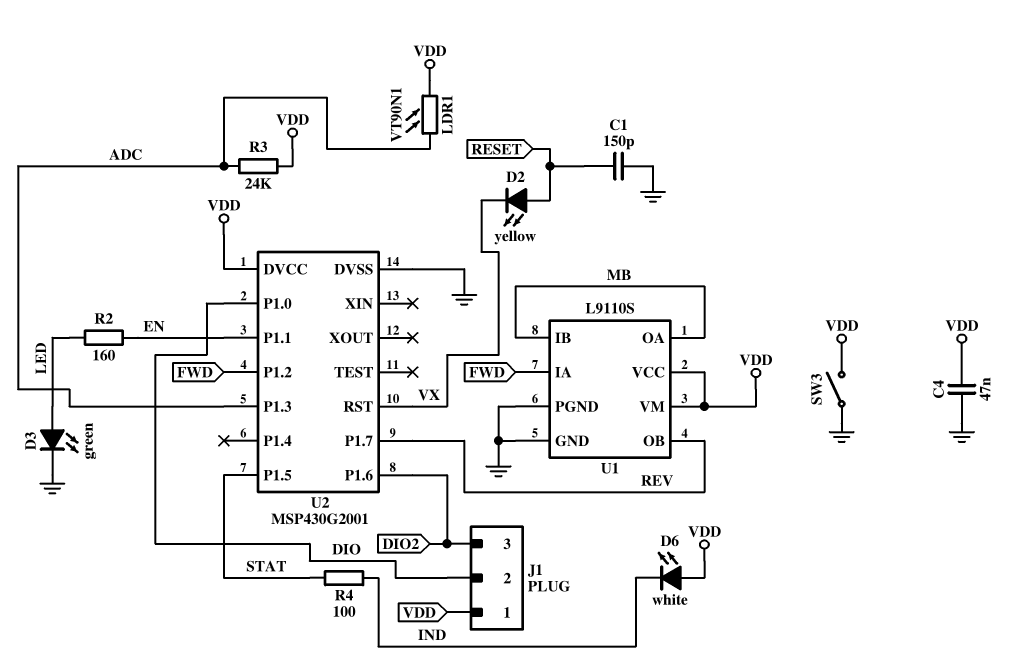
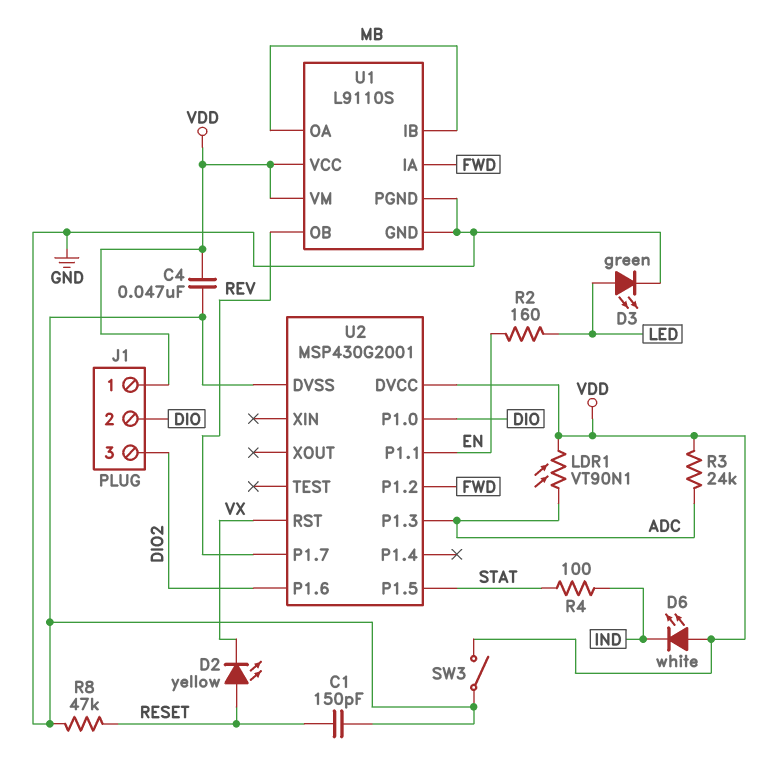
R8: none -> 47k (GND, RESET)

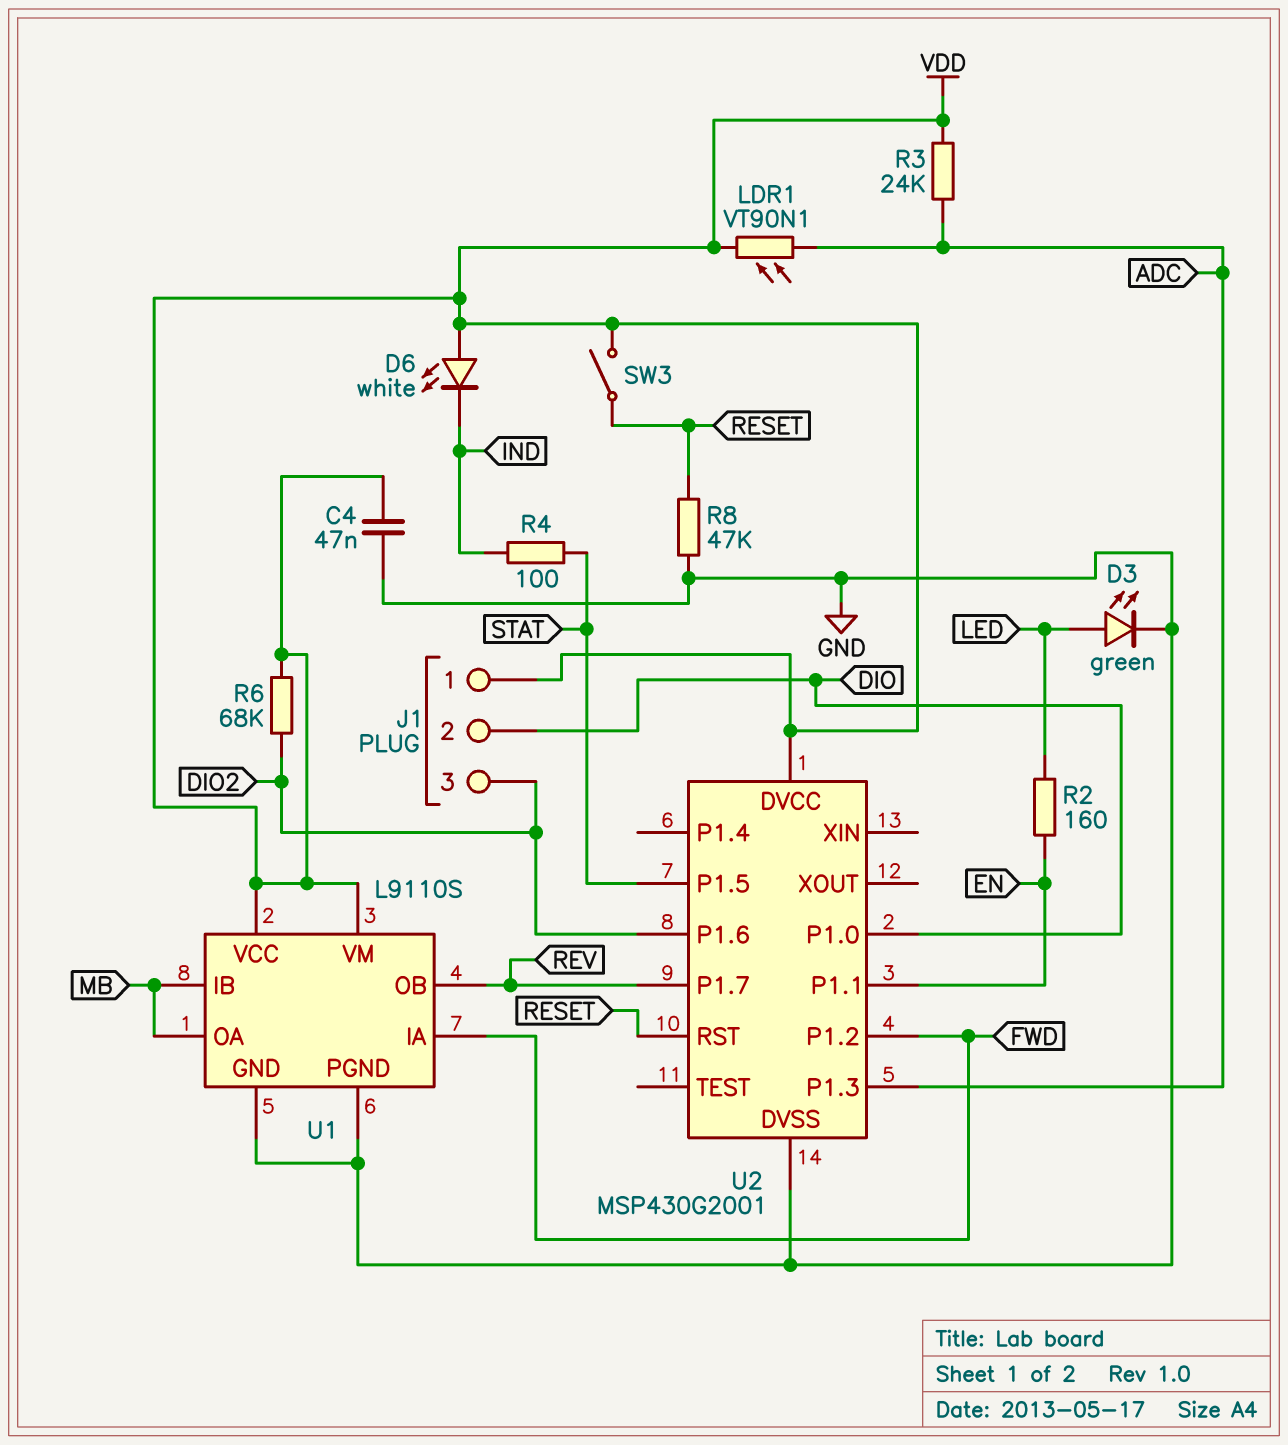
C1: 150pF (GND, RESET) -> none
D2: LED yellow (A RESET, K VX) -> none
R6: none -> 68k (DIO2, VDD)
SW3: switch (GND, VDD) -> switch (RESET, VDD)
U2 pin RST: VX -> RESET

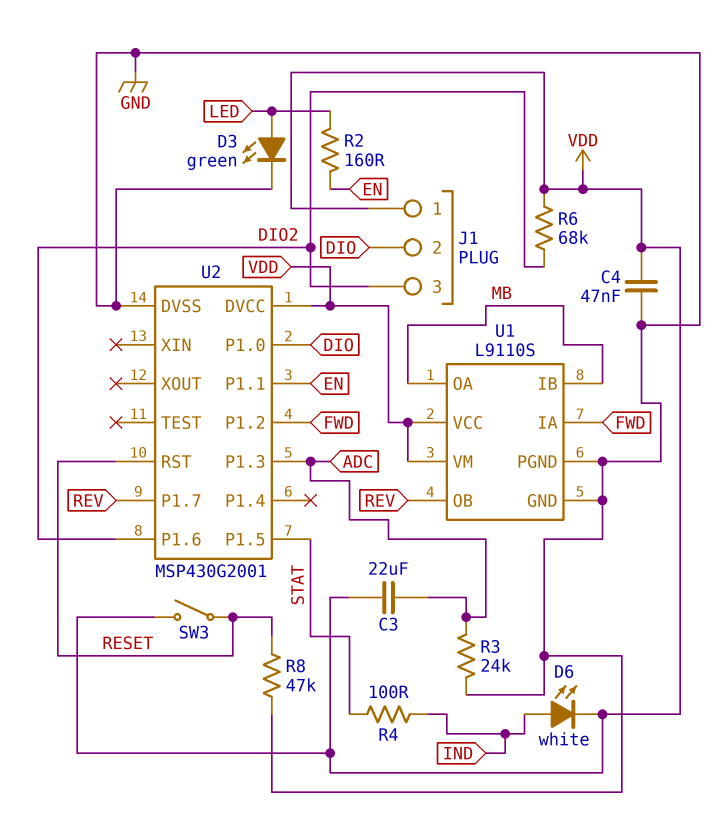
C3: none -> 22uF (ADC, VDD)
D6: LED white (A VDD, K IND) -> LED white (A IND, K VDD)
LDR1: VT90N1 (ADC, VDD) -> none
R3: 24k (ADC, VDD) -> 24k (ADC, GND)

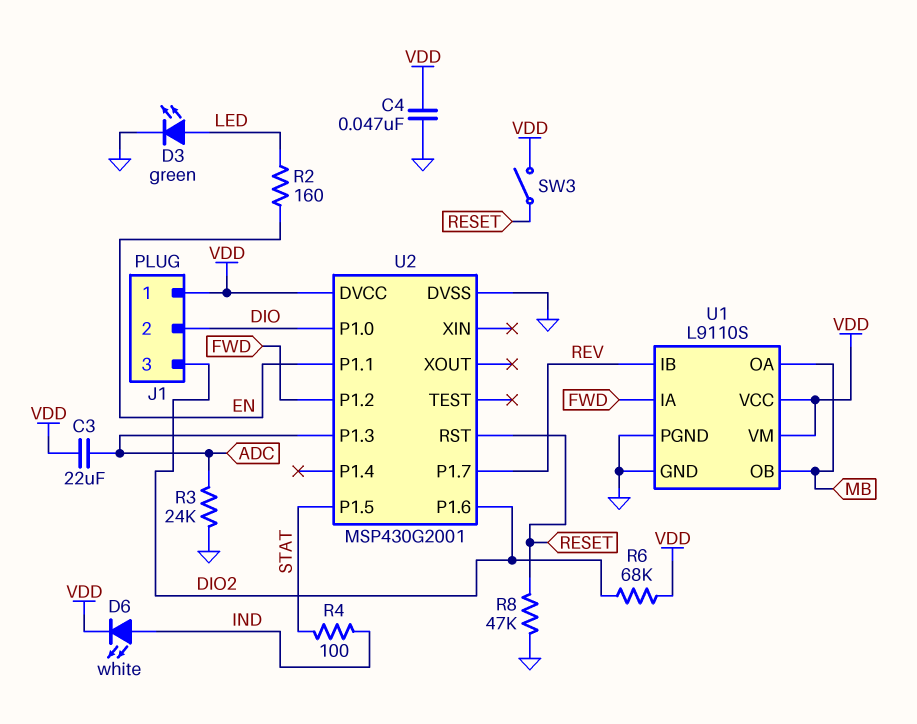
U1 pin IB: MB -> REV
U1 pin OB: REV -> MB

